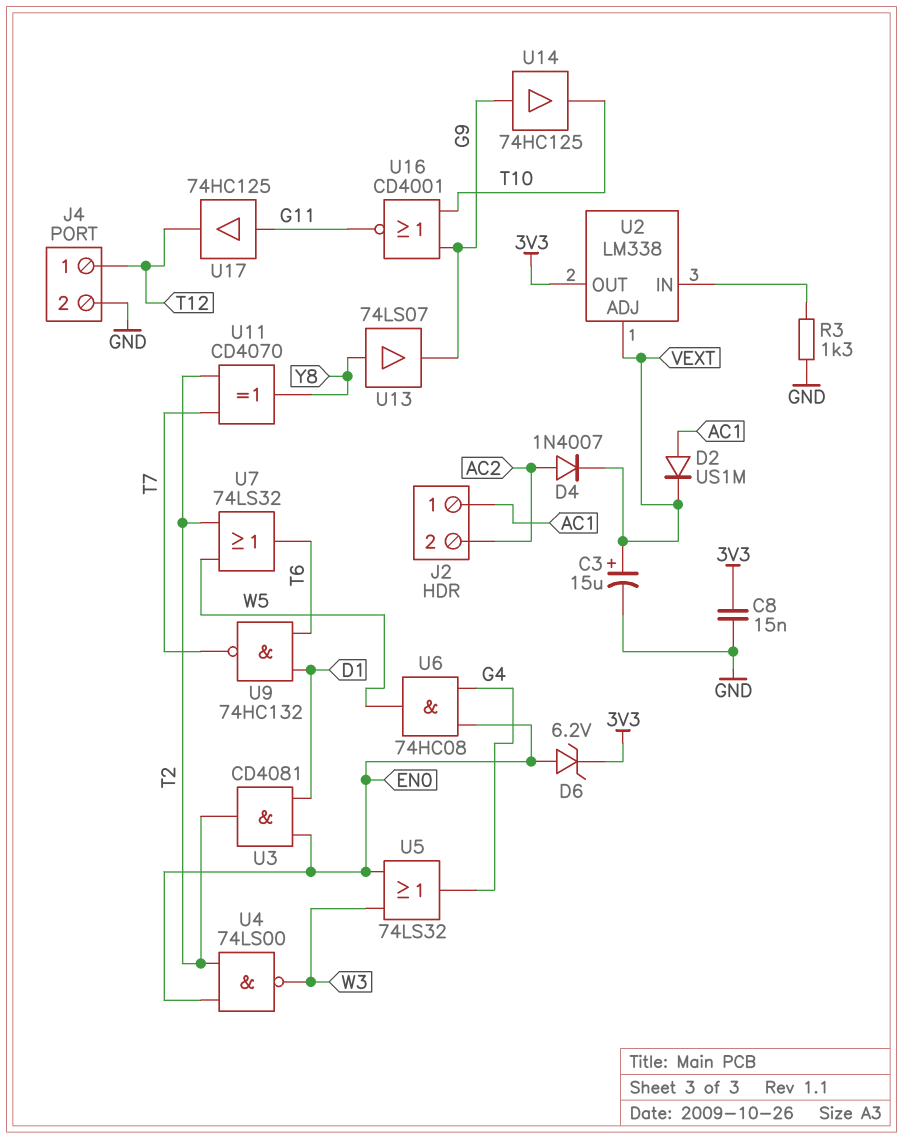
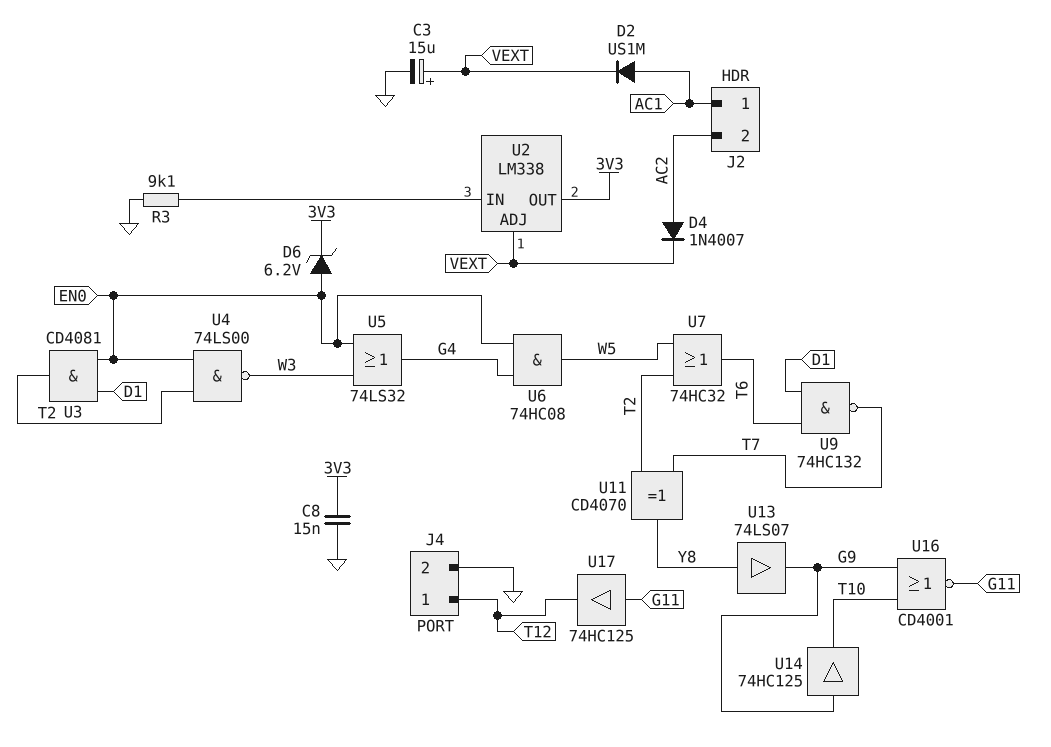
R3: 1.3k (GND, U2/IN) -> 9.1k (GND, U2/IN)
U7: OR 74LS32 (in T2, in W5, out T6) -> OR 74HC32 (in T2, in W5, out T6)

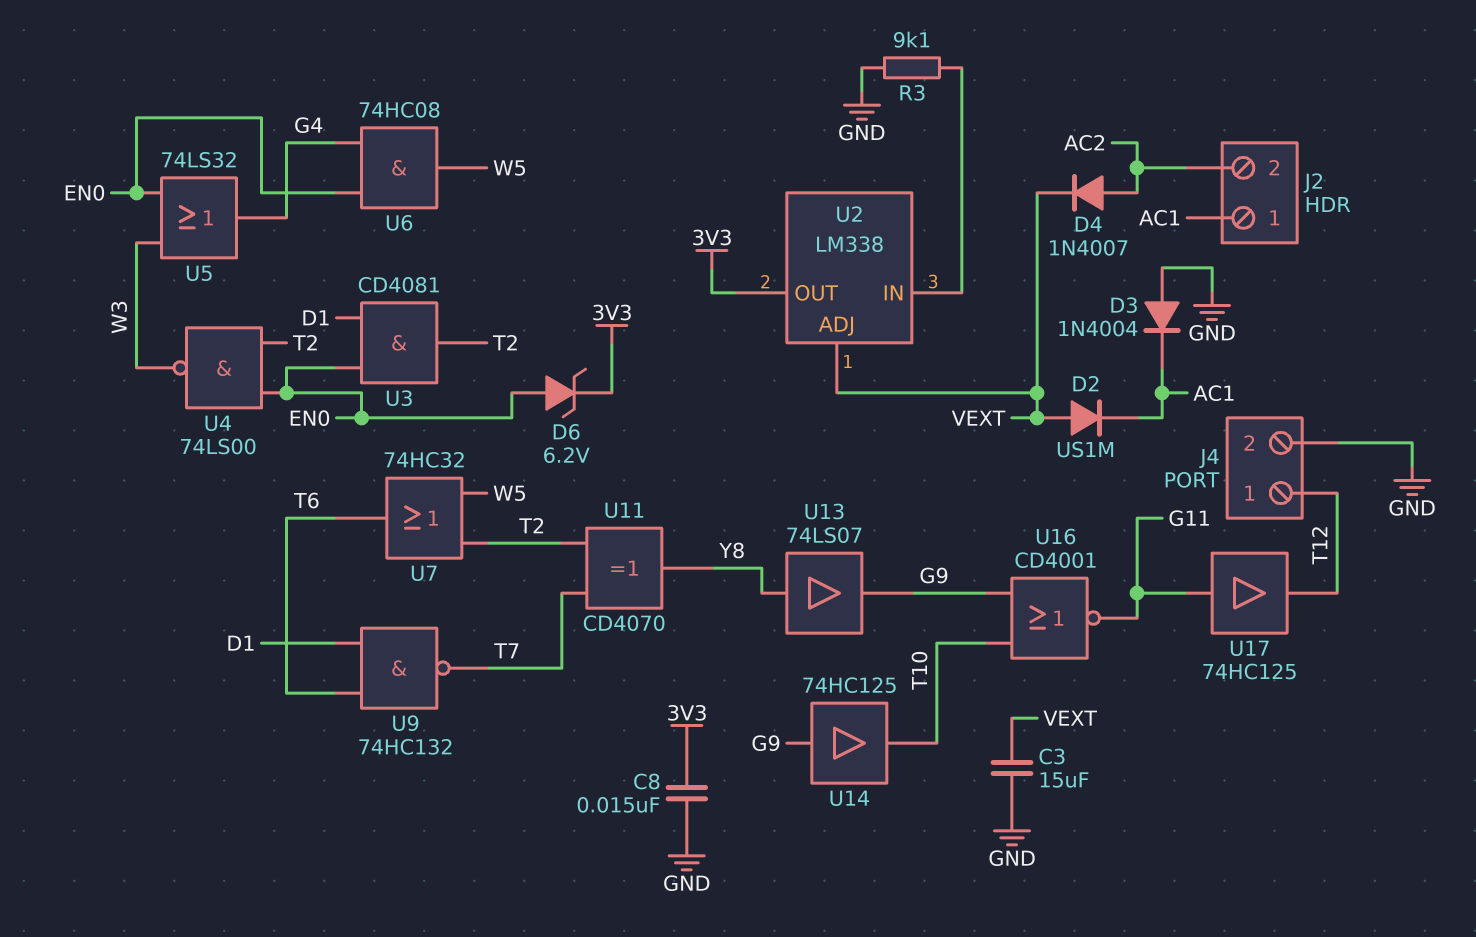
C3: 15uF (plus VEXT, minus GND) -> 15uF (GND, VEXT)
D2: diode US1M (A AC1, K VEXT) -> diode US1M (A VEXT, K AC1)
D3: none -> diode 1N4004 (A GND, K AC1)

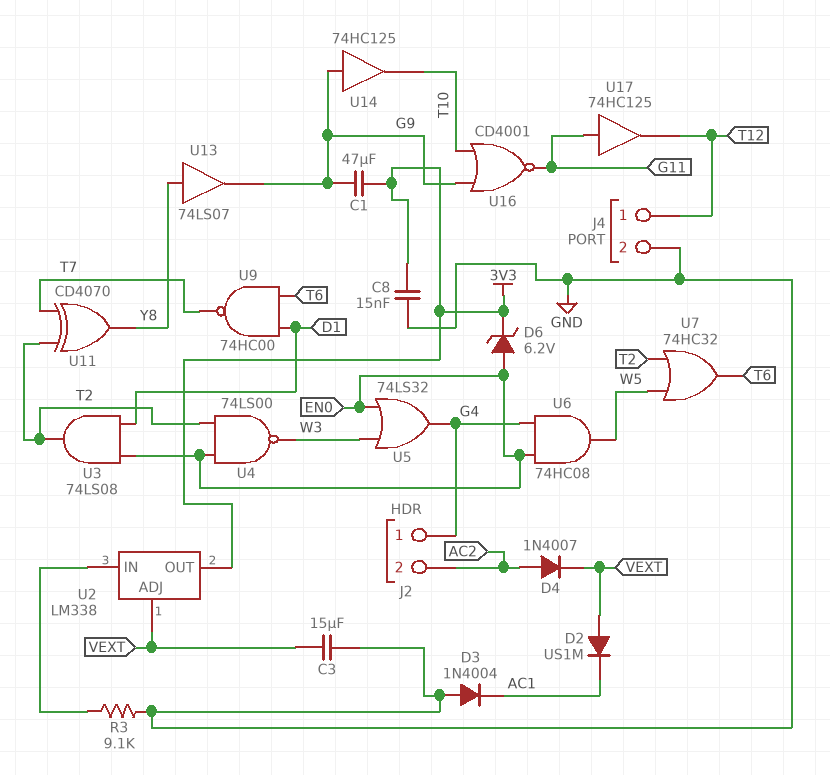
C1: none -> 47uF (3V3, G9)
J2 pin 1: AC1 -> G4
U3: AND CD4081 (in D1, in EN0, out T2) -> AND 74LS08 (in D1, in EN0, out T2)
U9: NAND 74HC132 (in D1, in T6, out T7) -> NAND 74HC00 (in D1, in T6, out T7)

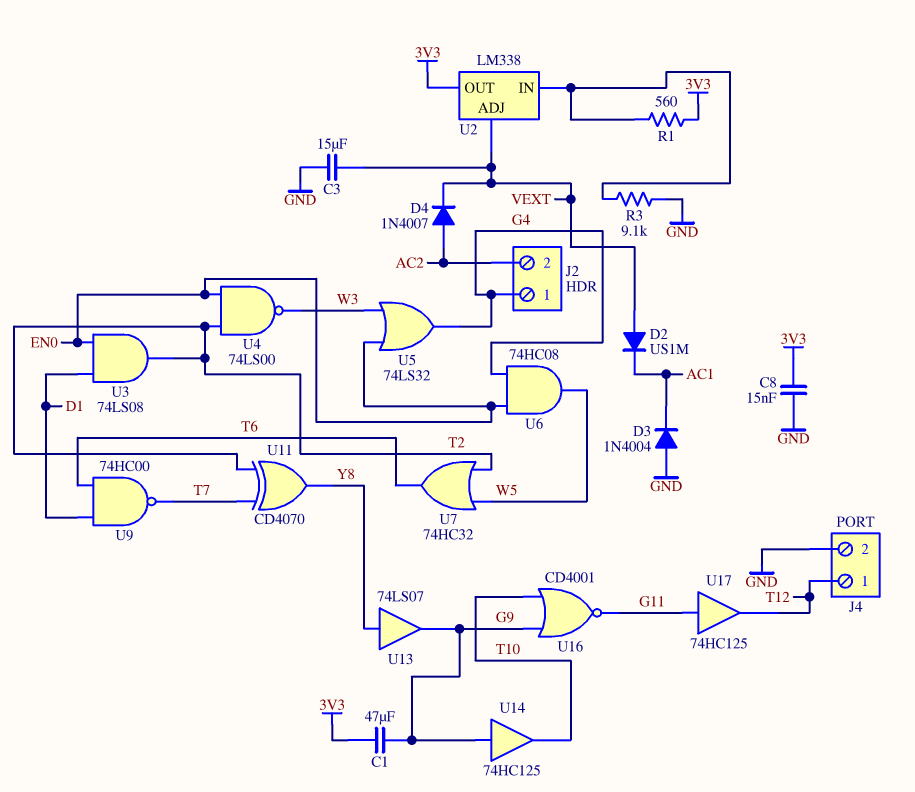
D6: zener 6.2V (A EN0, K 3V3) -> none
R1: none -> 560 (3V3, U2/IN)

